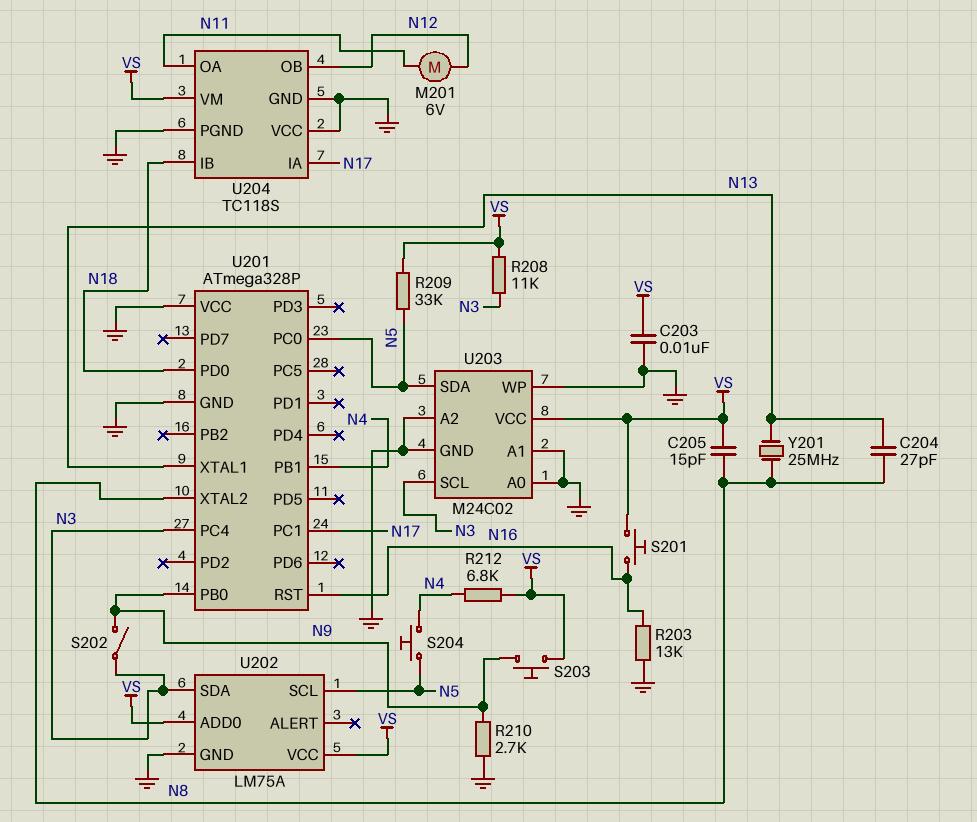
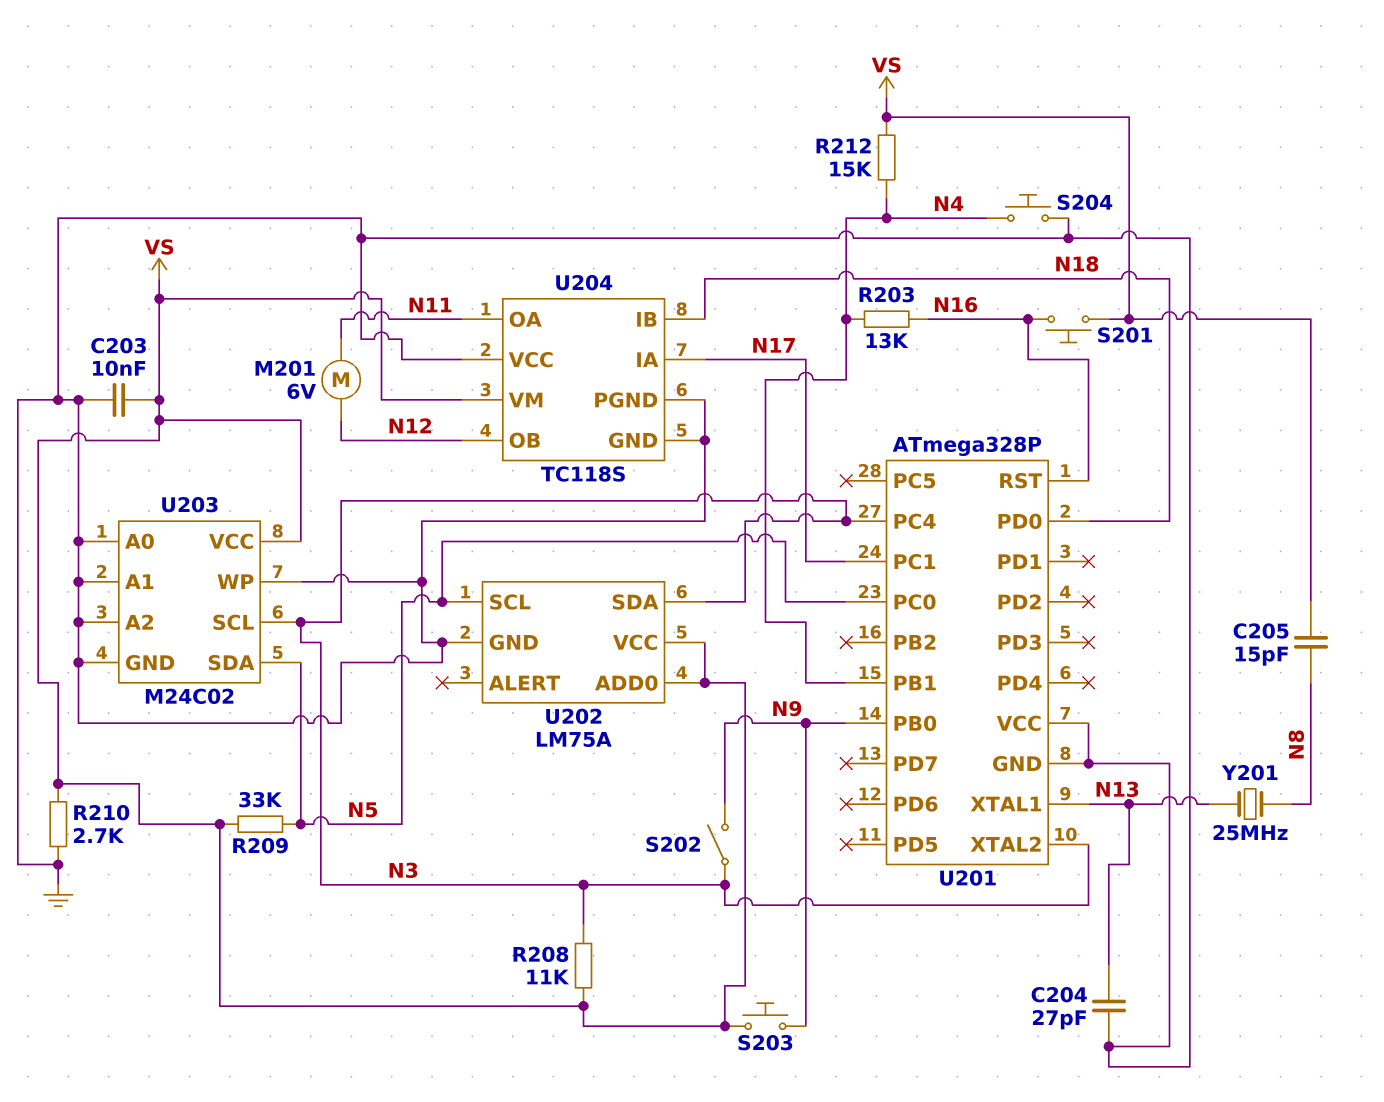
C204: 27pF (N8, N13) -> 27pF (GND, N13)
R203: 13k (GND, N16) -> 13k (N4, N16)
R210: 2.7k (GND, N9) -> 2.7k (GND, VS)
R212: 6.8k (N4, VS) -> 15k (N4, VS)
S204: button (N4, N5) -> button (GND, N4)
U201 pin XTAL2: N8 -> N3

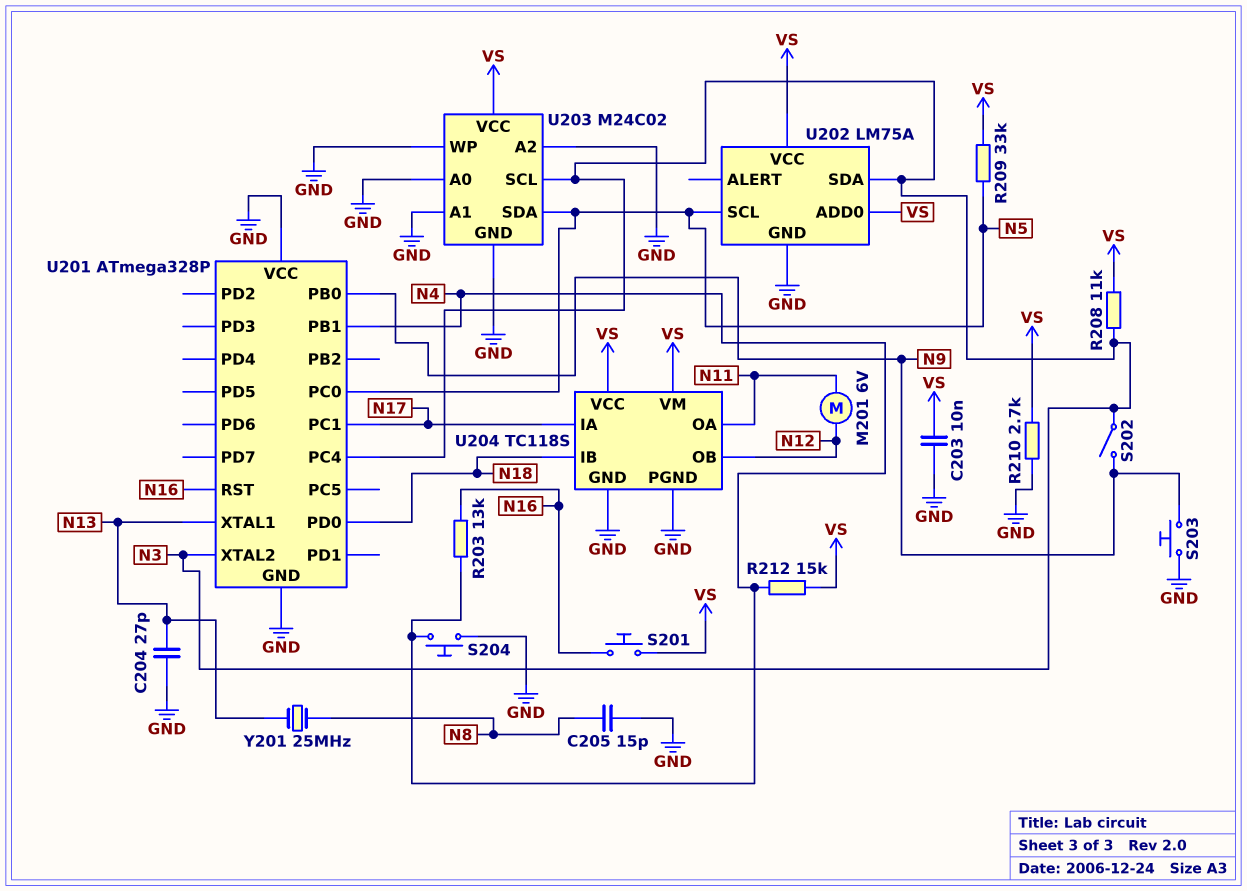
C205: 15pF (N8, VS) -> 15pF (GND, N8)
S203: button (N9, VS) -> button (GND, N9)
U204 pin VCC: GND -> VS

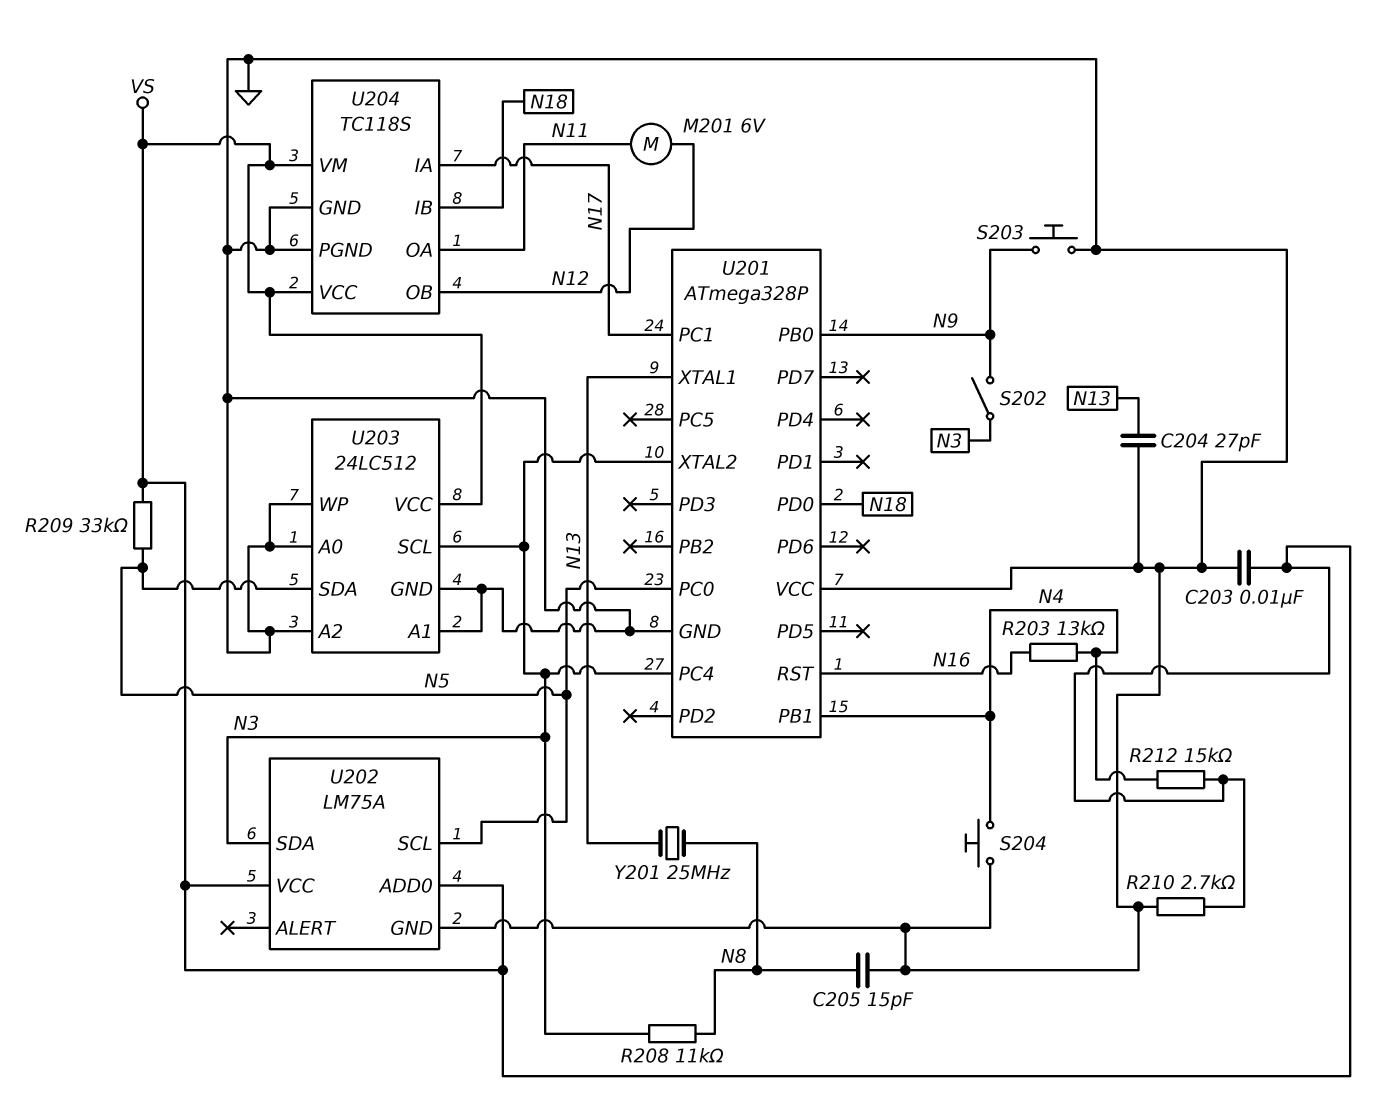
R208: 11k (N3, VS) -> 11k (N3, N8)
S201: button (N16, VS) -> none
U203: M24C02 -> 24LC512

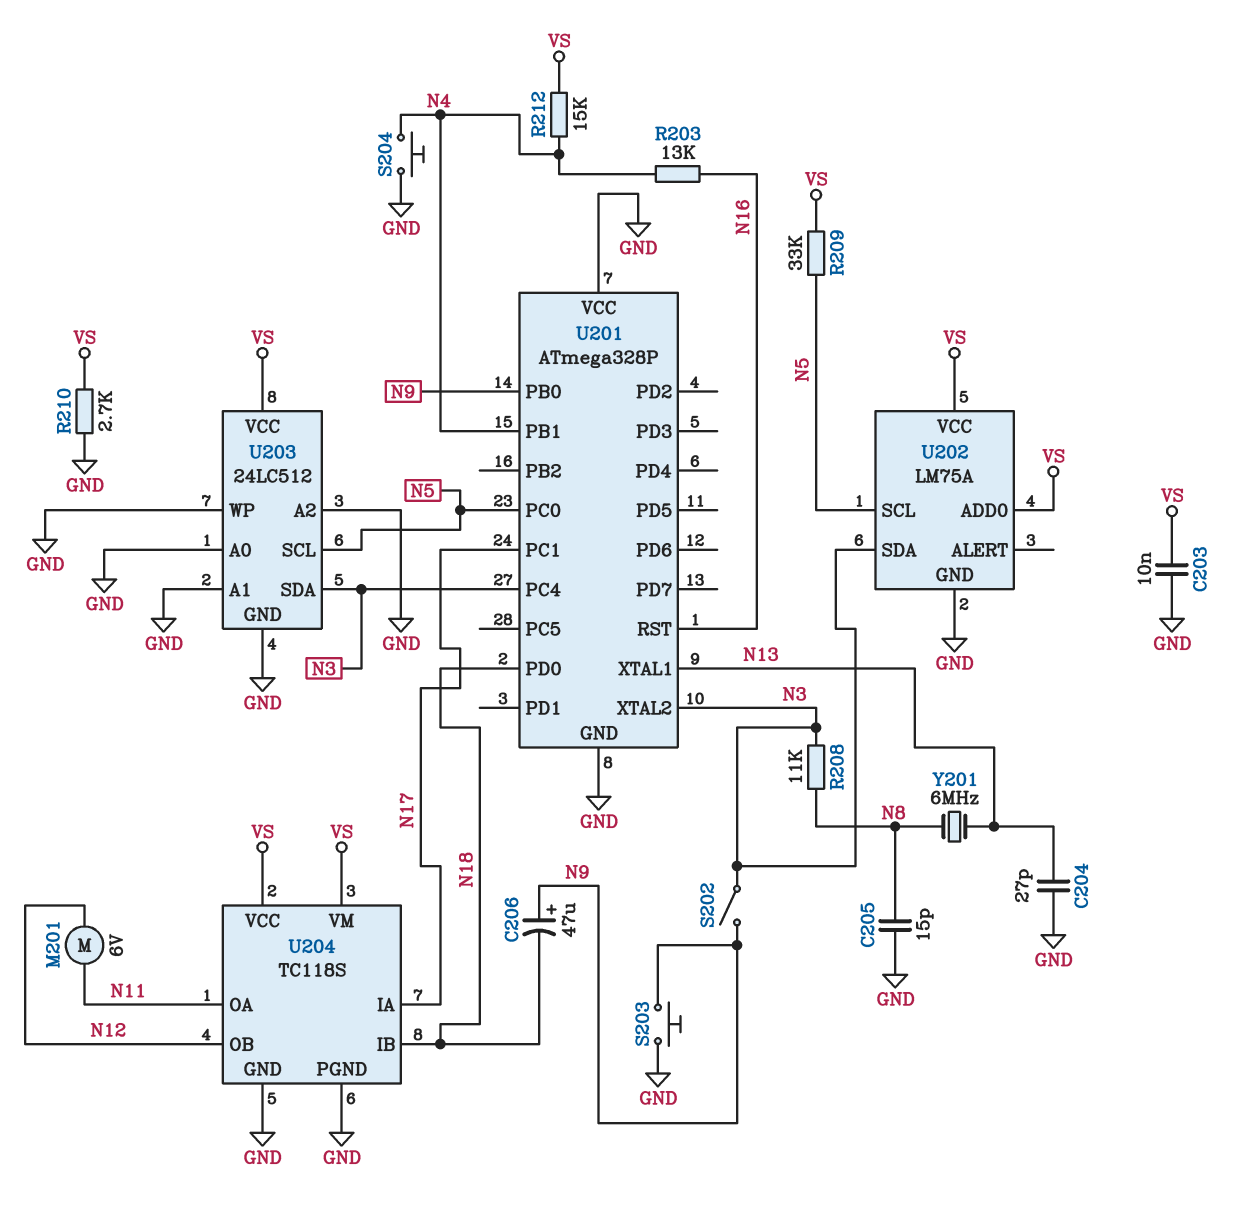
C206: none -> 47uF (plus N9, minus N18)
U203 pin SCL: N3 -> N5
U203 pin SDA: N5 -> N3
Y201: 25MHz (N8, N13) -> 6MHz (N8, N13)

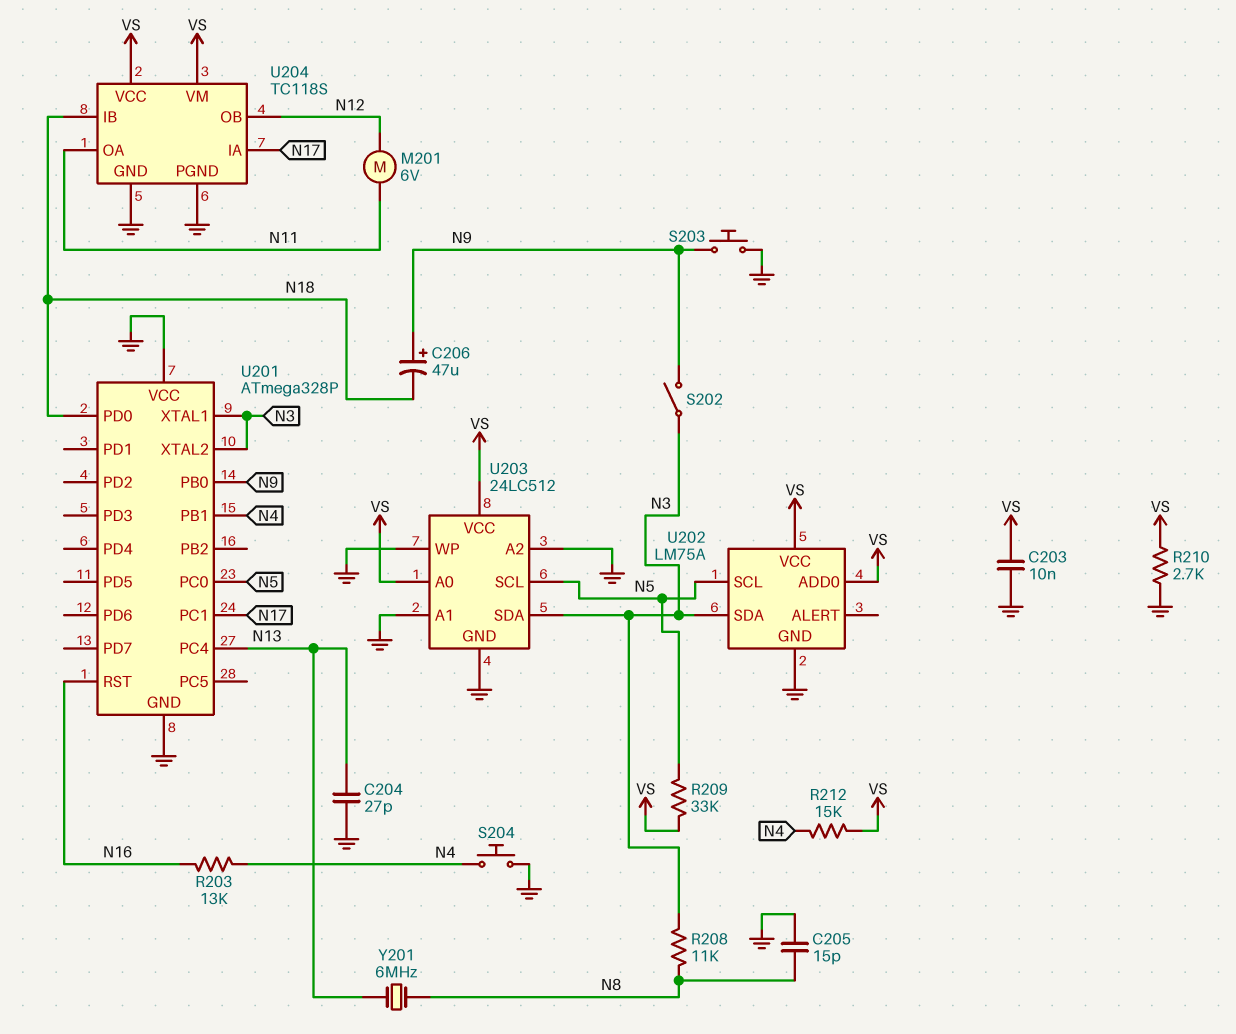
U201 pin PC4: N3 -> N13
U201 pin XTAL1: N13 -> N3
U203 pin A0: GND -> VS

